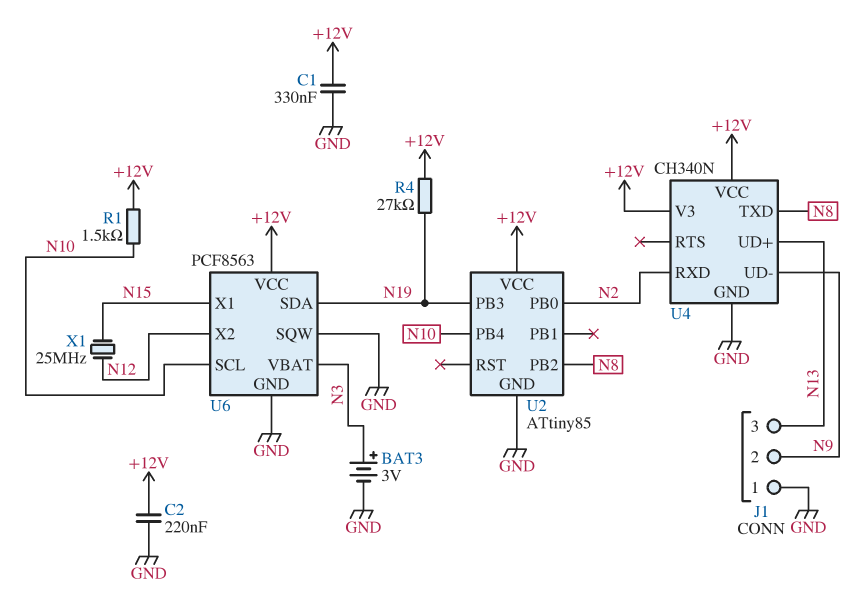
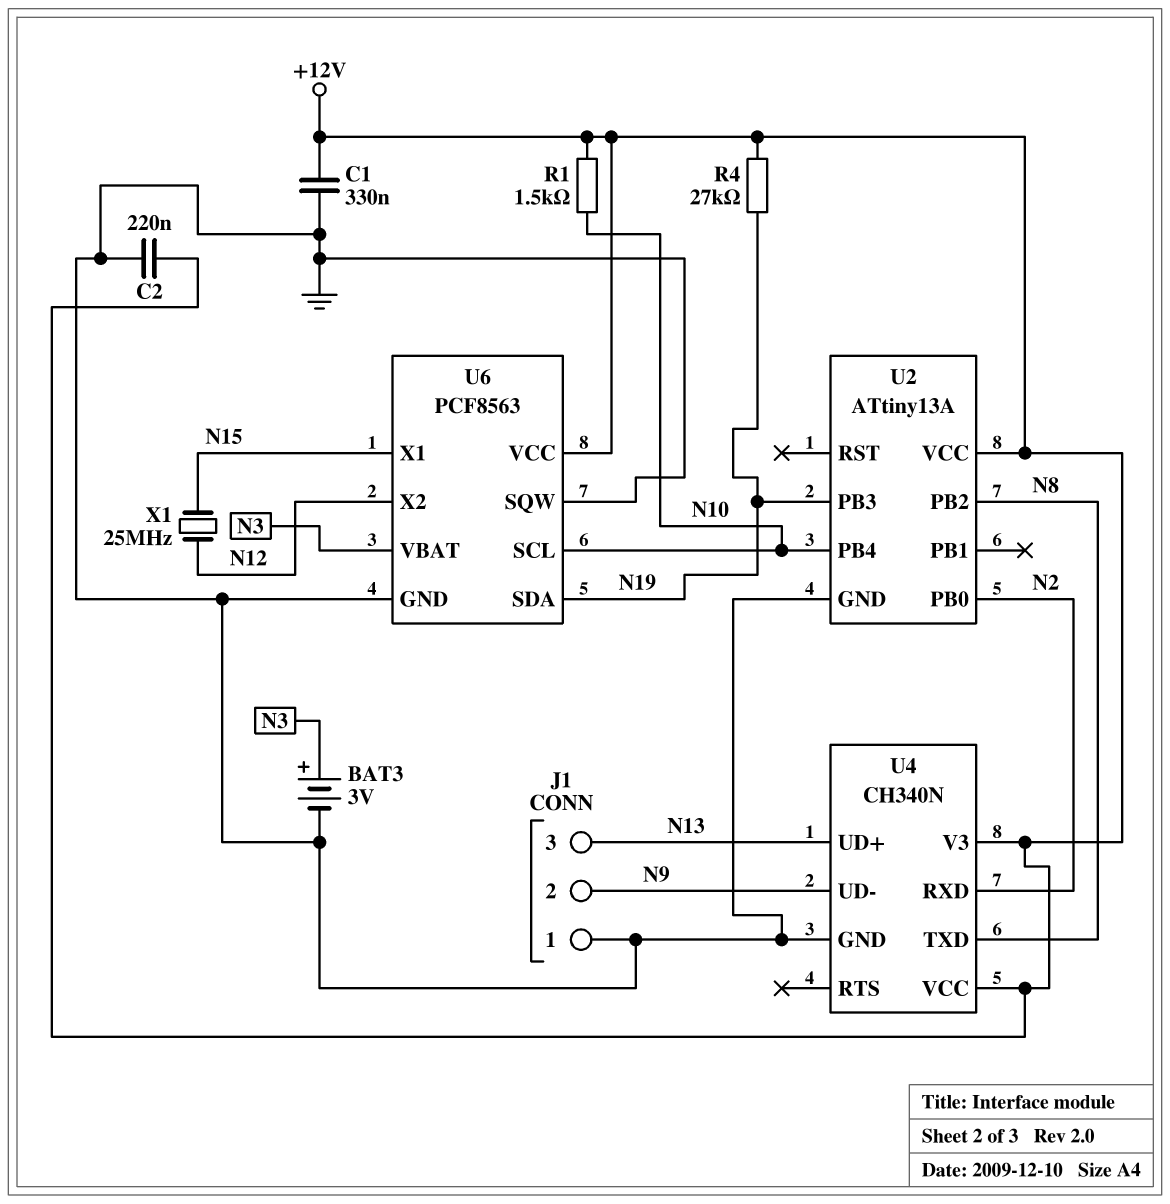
U2: ATtiny85 -> ATtiny13A

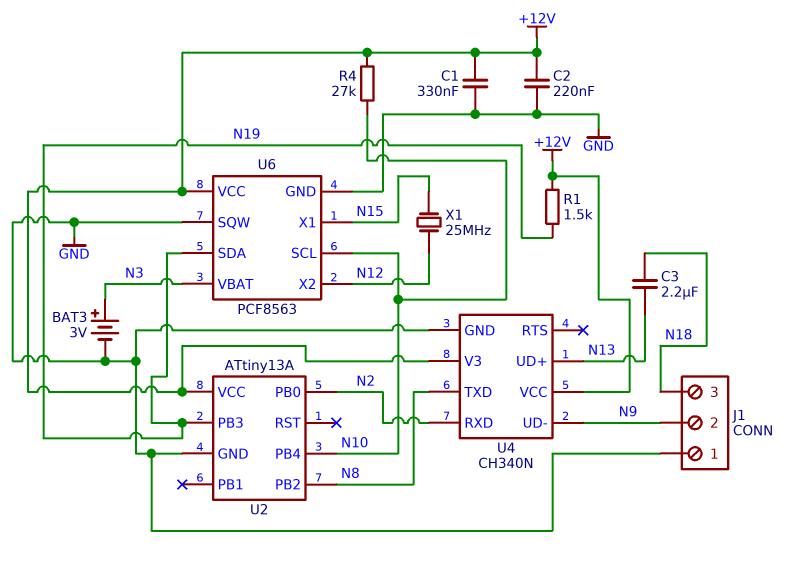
C3: none -> 2.2uF (N13, N18)
J1 pin 3: N13 -> N18
R1: 1.5k (+12V, N10) -> 1.5k (+12V, N19)
R4: 27k (+12V, N19) -> 27k (+12V, N10)

